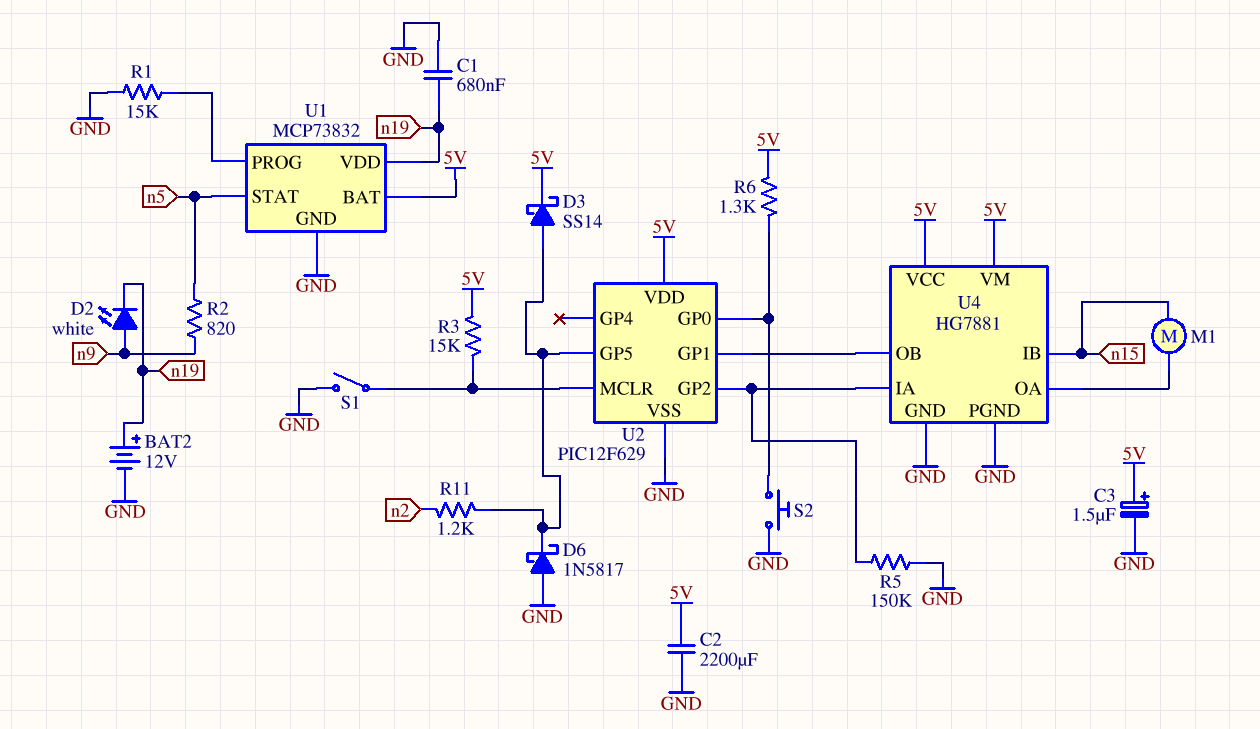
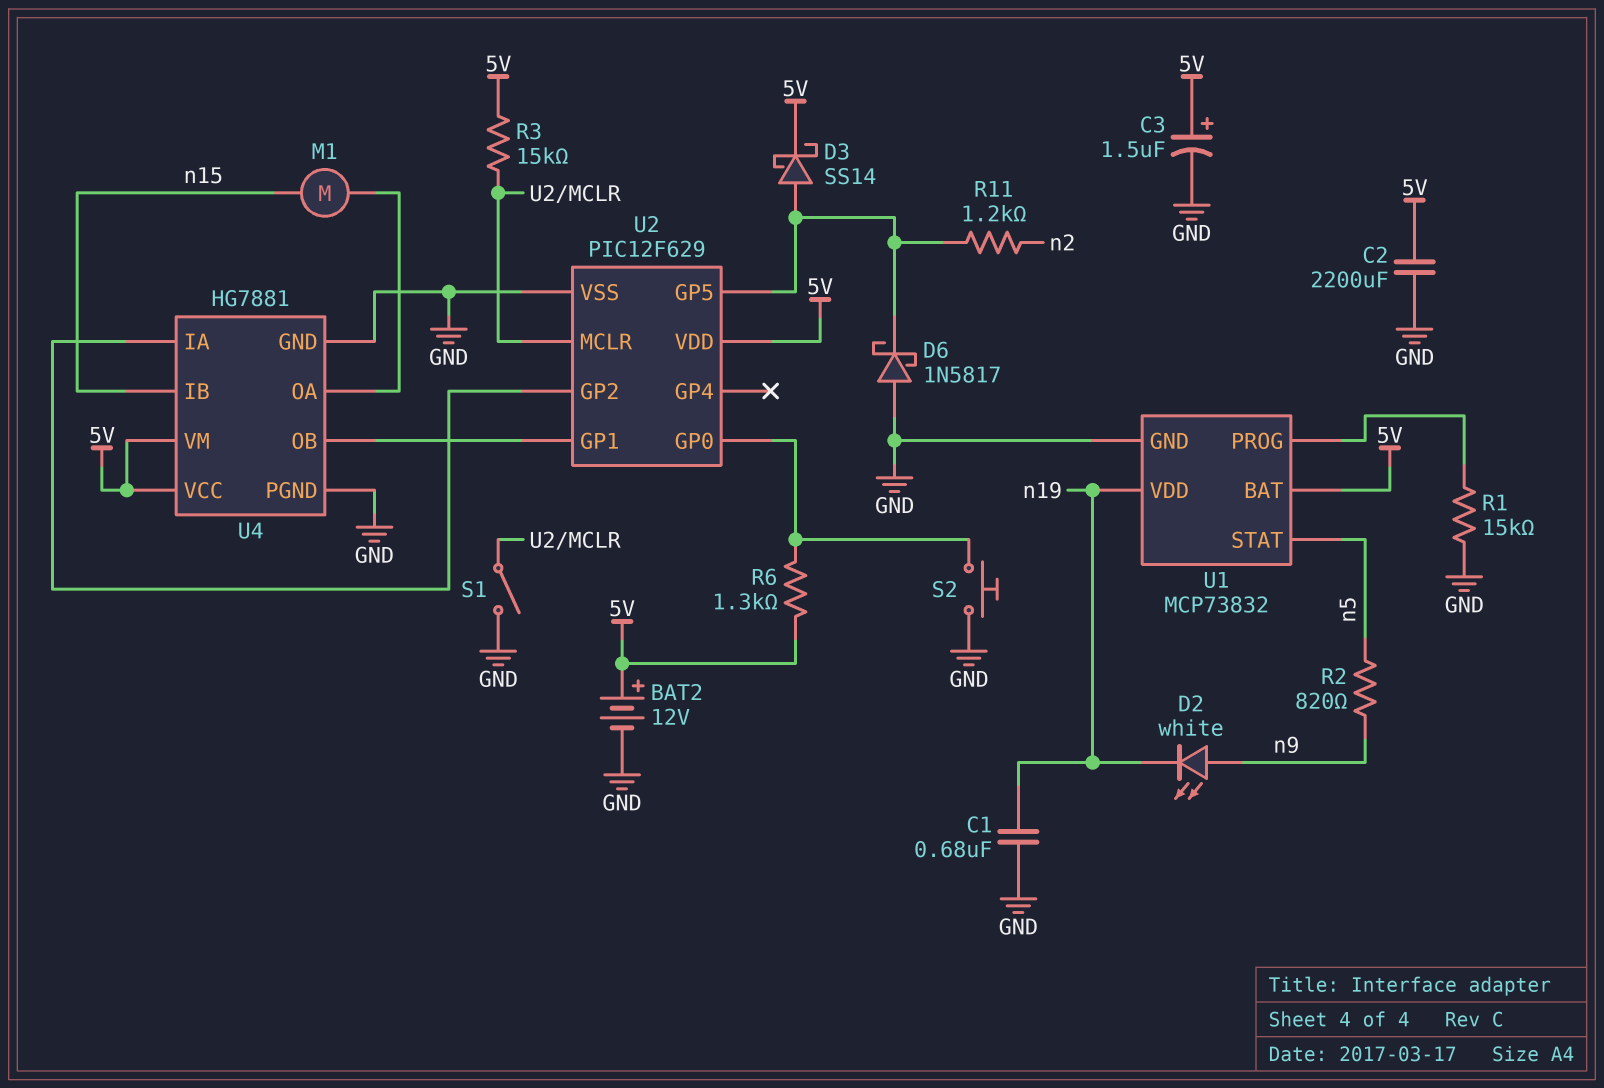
BAT2: 12V (plus n19, minus GND) -> 12V (plus 5V, minus GND)
R5: 150k (GND, U2/GP2) -> none

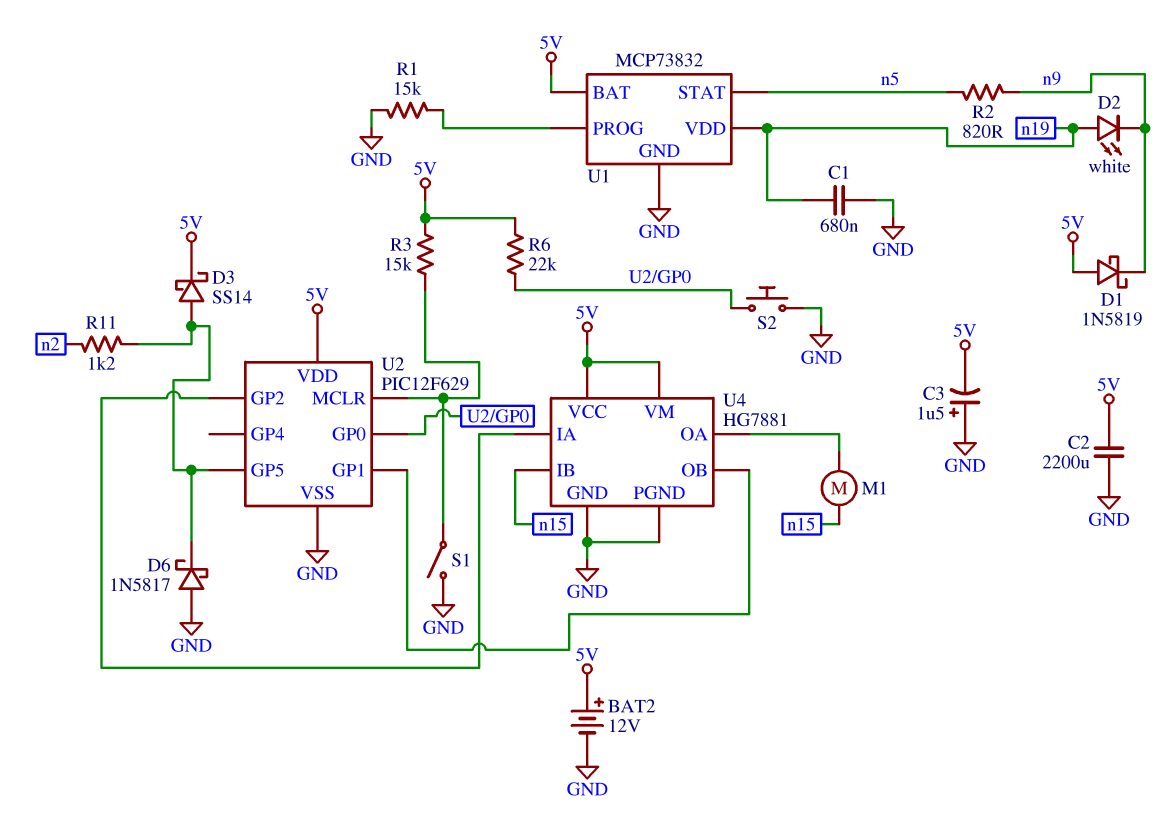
C3: 1.5uF (plus 5V, minus GND) -> 1.5uF (plus GND, minus 5V)
D1: none -> schottky 1N5819 (A 5V, K n9)
D2: LED white (A n9, K n19) -> LED white (A n19, K n9)
R6: 1.3k (5V, U2/GP0) -> 22k (5V, U2/GP0)

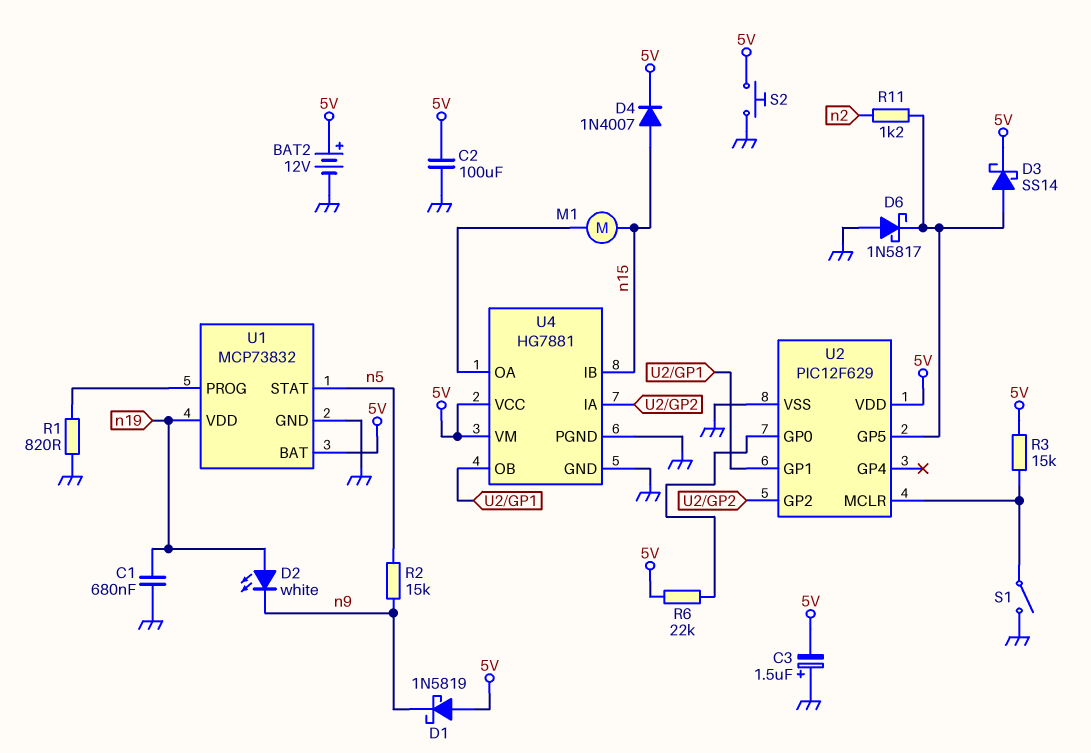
C2: 2200uF (5V, GND) -> 100uF (5V, GND)
D4: none -> diode 1N4007 (A n15, K 5V)
R1: 15k (GND, U1/PROG) -> 820 (GND, U1/PROG)
R2: 820 (n5, n9) -> 15k (n5, n9)
S2: button (GND, U2/GP0) -> button (5V, GND)

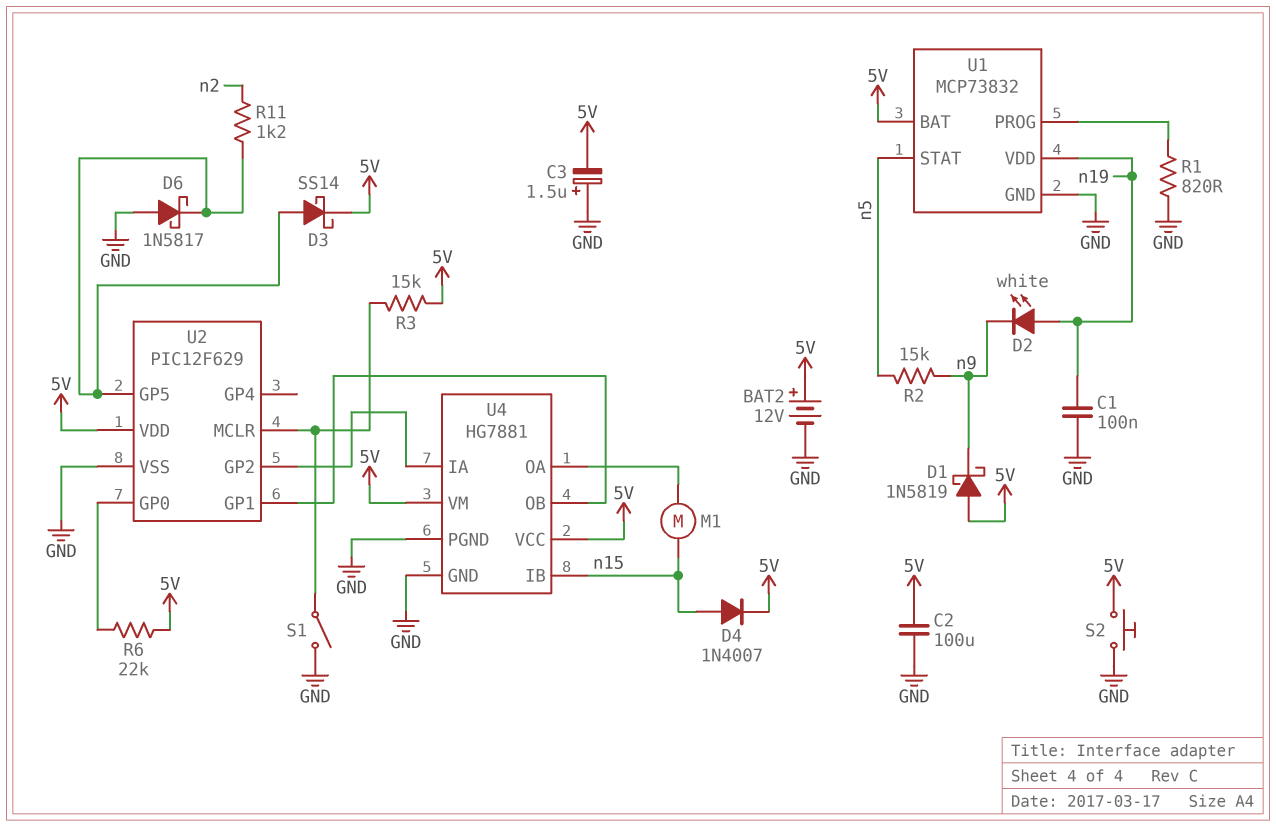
C1: 680nF (GND, n19) -> 100nF (GND, n19)

